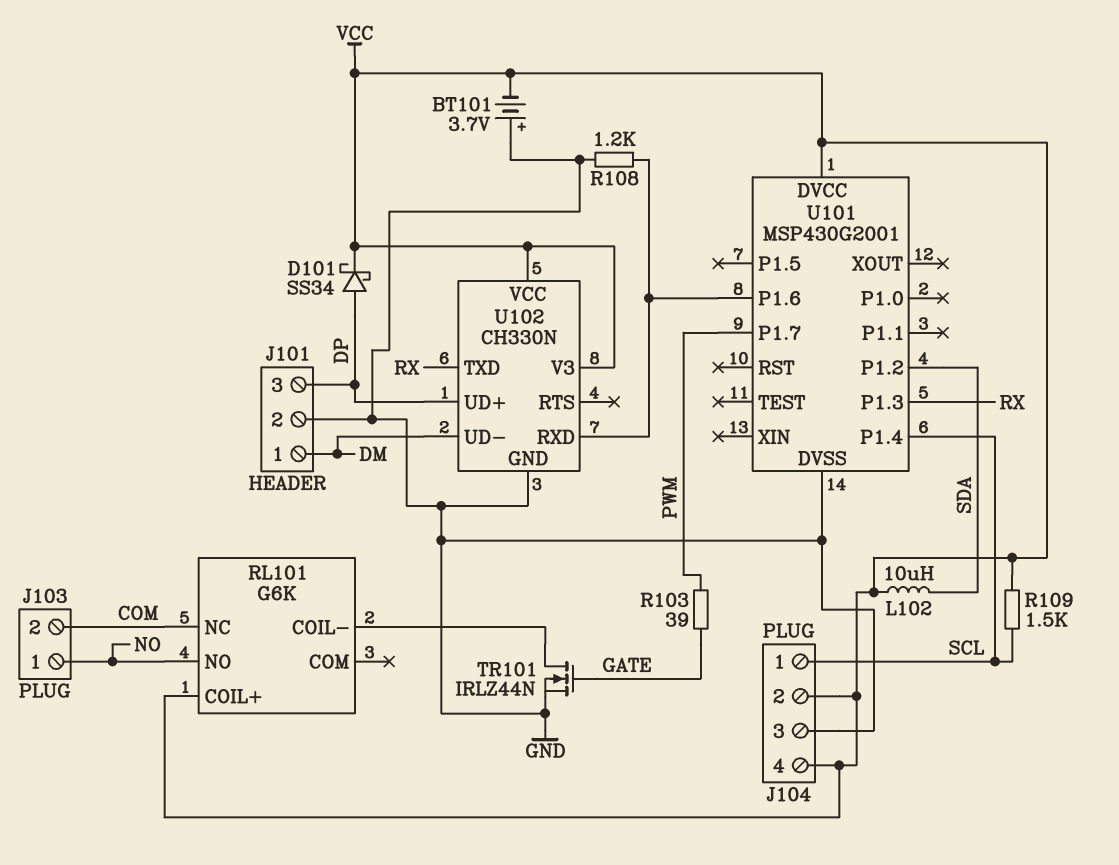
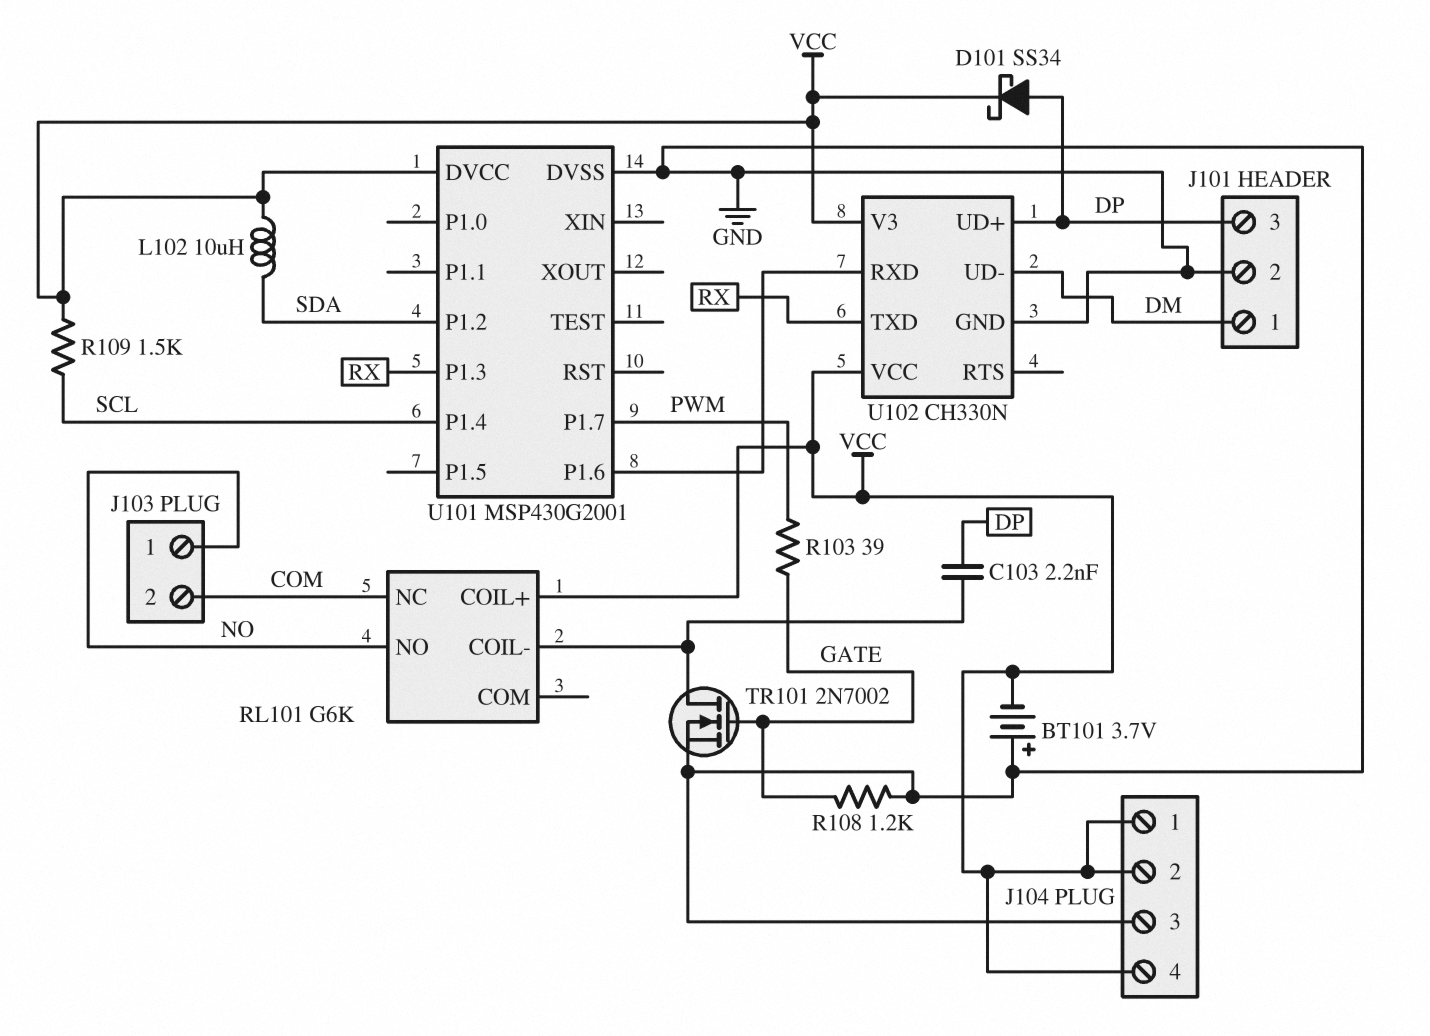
C103: none -> 2.2nF (DP, RL101/COIL-)
J104 pin 1: SCL -> VCC
R108: 1.2k (GND, U101/P1.6) -> 1.2k (GATE, GND)
TR101: NMOS IRLZ44N (G GATE, D RL101/COIL-, S GND) -> NMOS 2N7002 (G GATE, D RL101/COIL-, S GND)

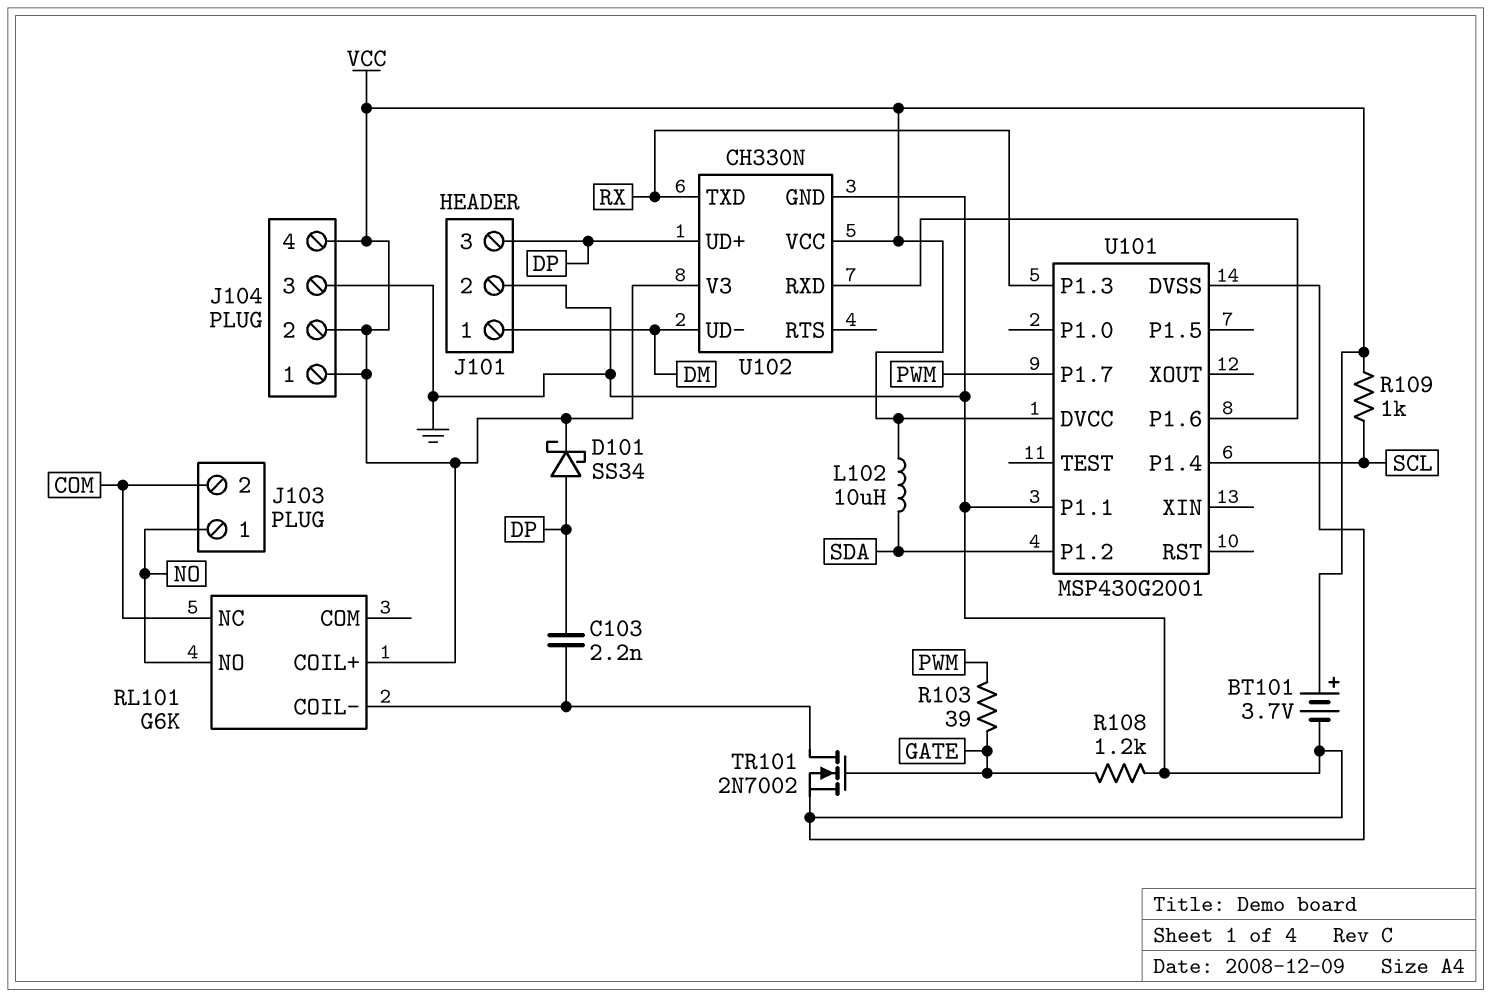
BT101: 3.7V (plus GND, minus VCC) -> 3.7V (plus VCC, minus GND)
R109: 1.5k (SCL, VCC) -> 1k (SCL, VCC)
U101 pin P1.1: none -> GND

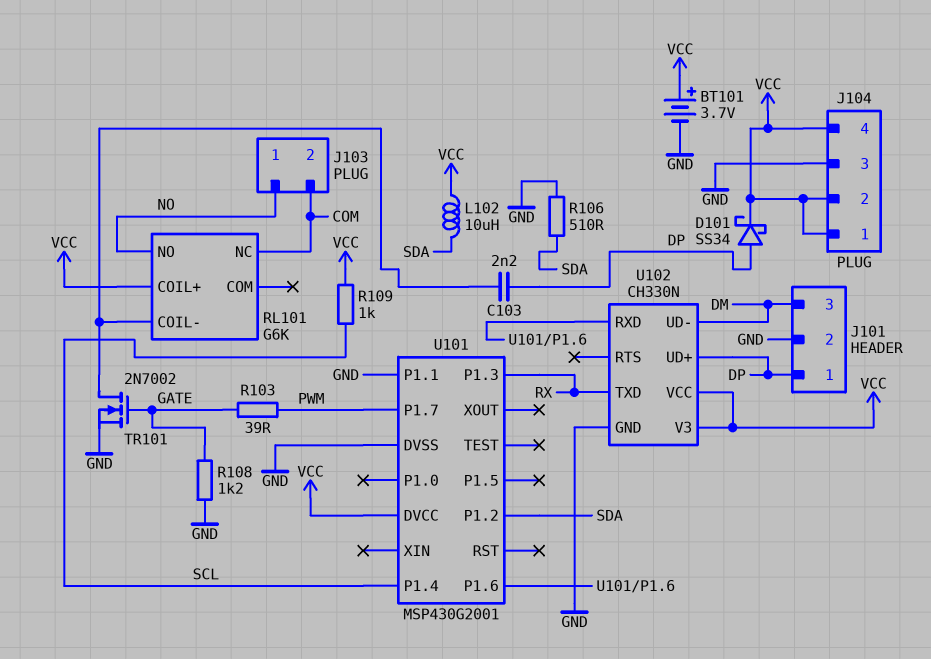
J101 pin 1: DM -> DP
J101 pin 3: DP -> DM
R106: none -> 510 (GND, SDA)

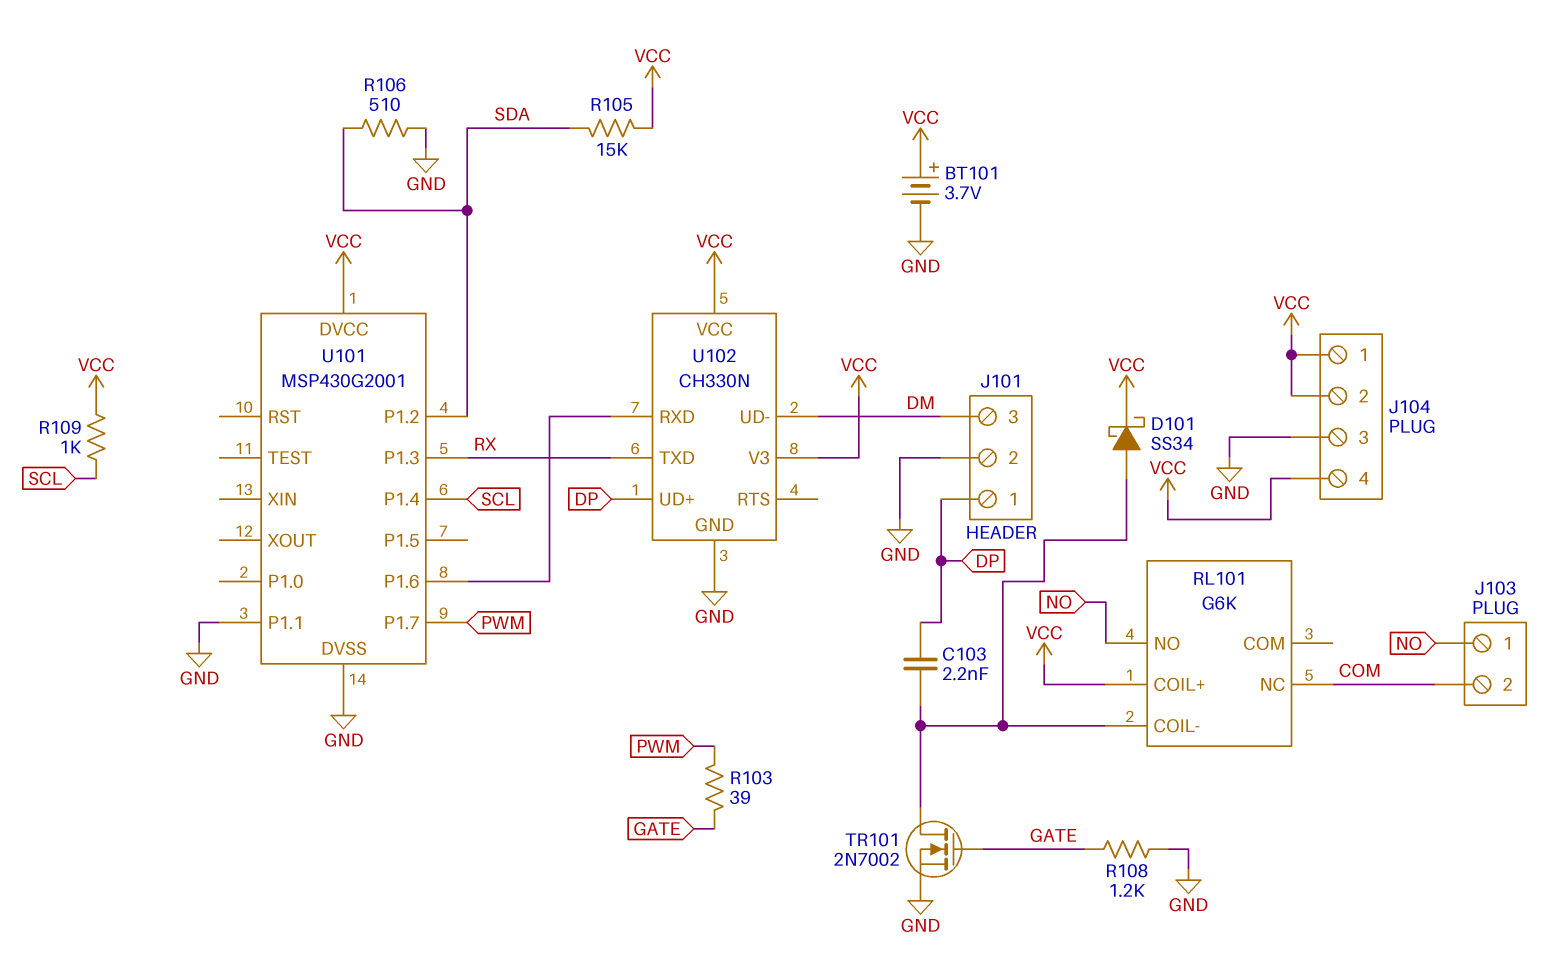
D101: schottky SS34 (A DP, K VCC) -> schottky SS34 (A RL101/COIL-, K VCC)
L102: 10uH (SDA, VCC) -> none
R105: none -> 15k (SDA, VCC)

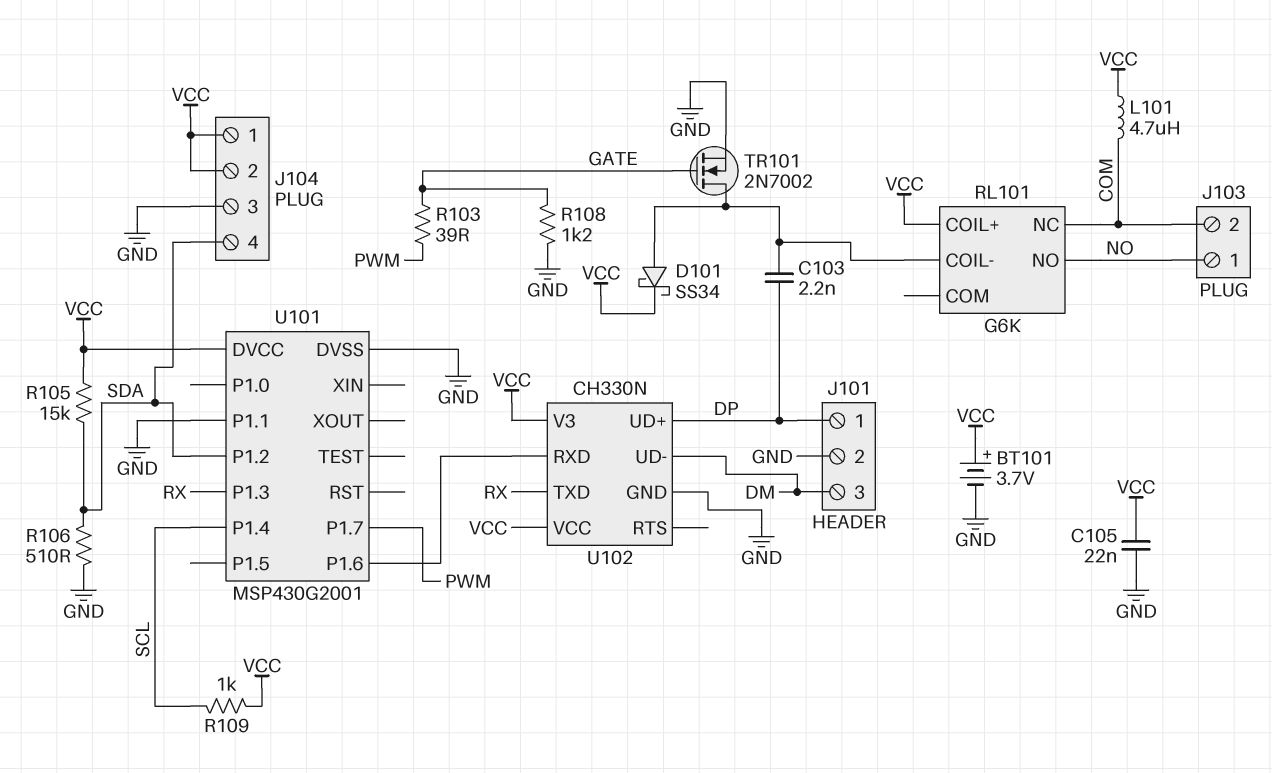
C105: none -> 22nF (GND, VCC)
J104 pin 4: VCC -> SDA
L101: none -> 4.7uH (COM, VCC)

